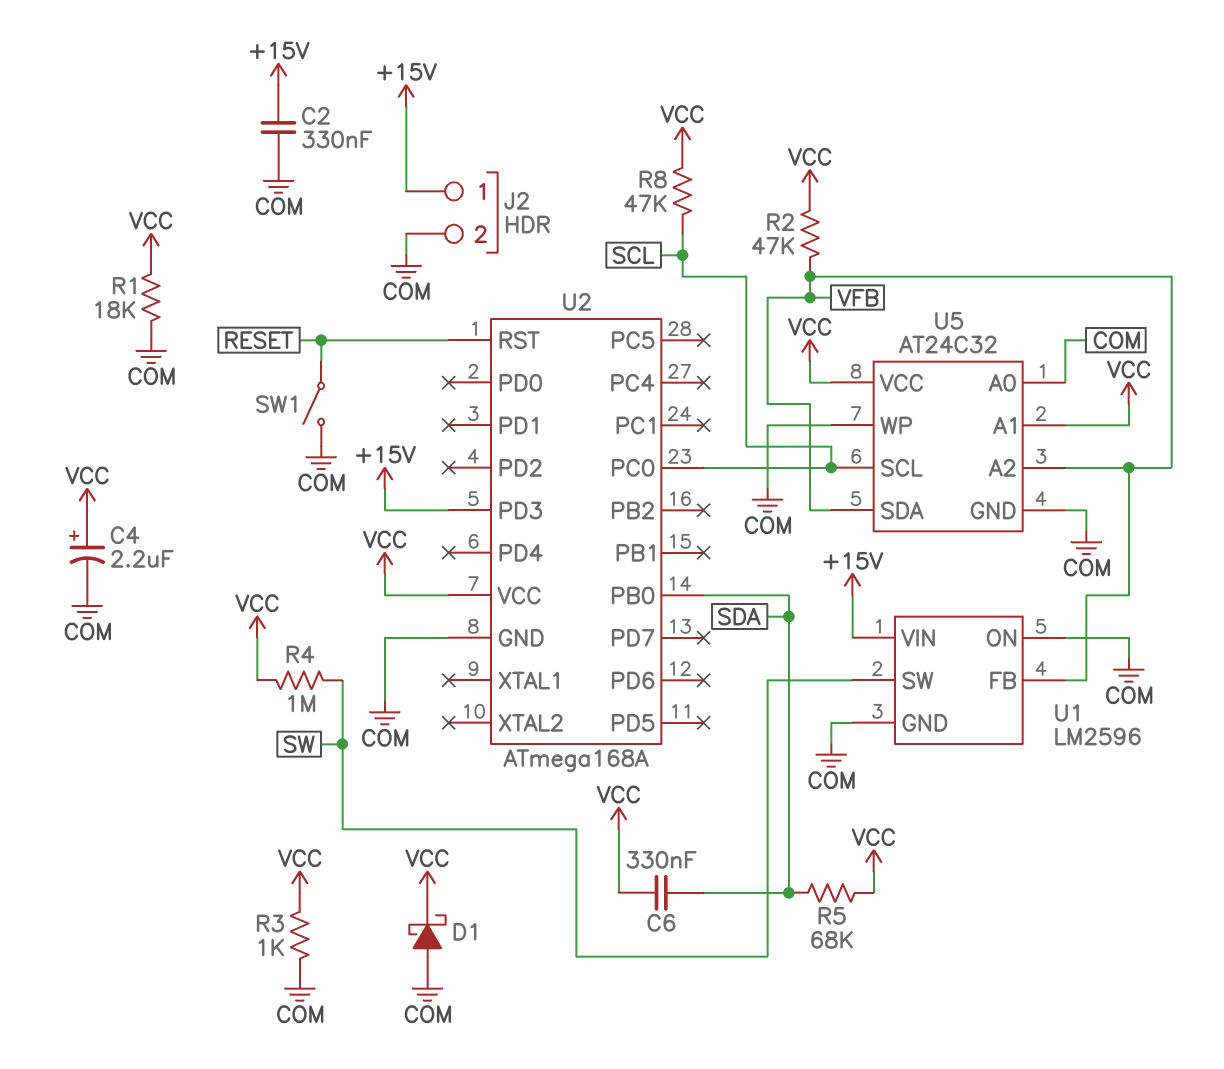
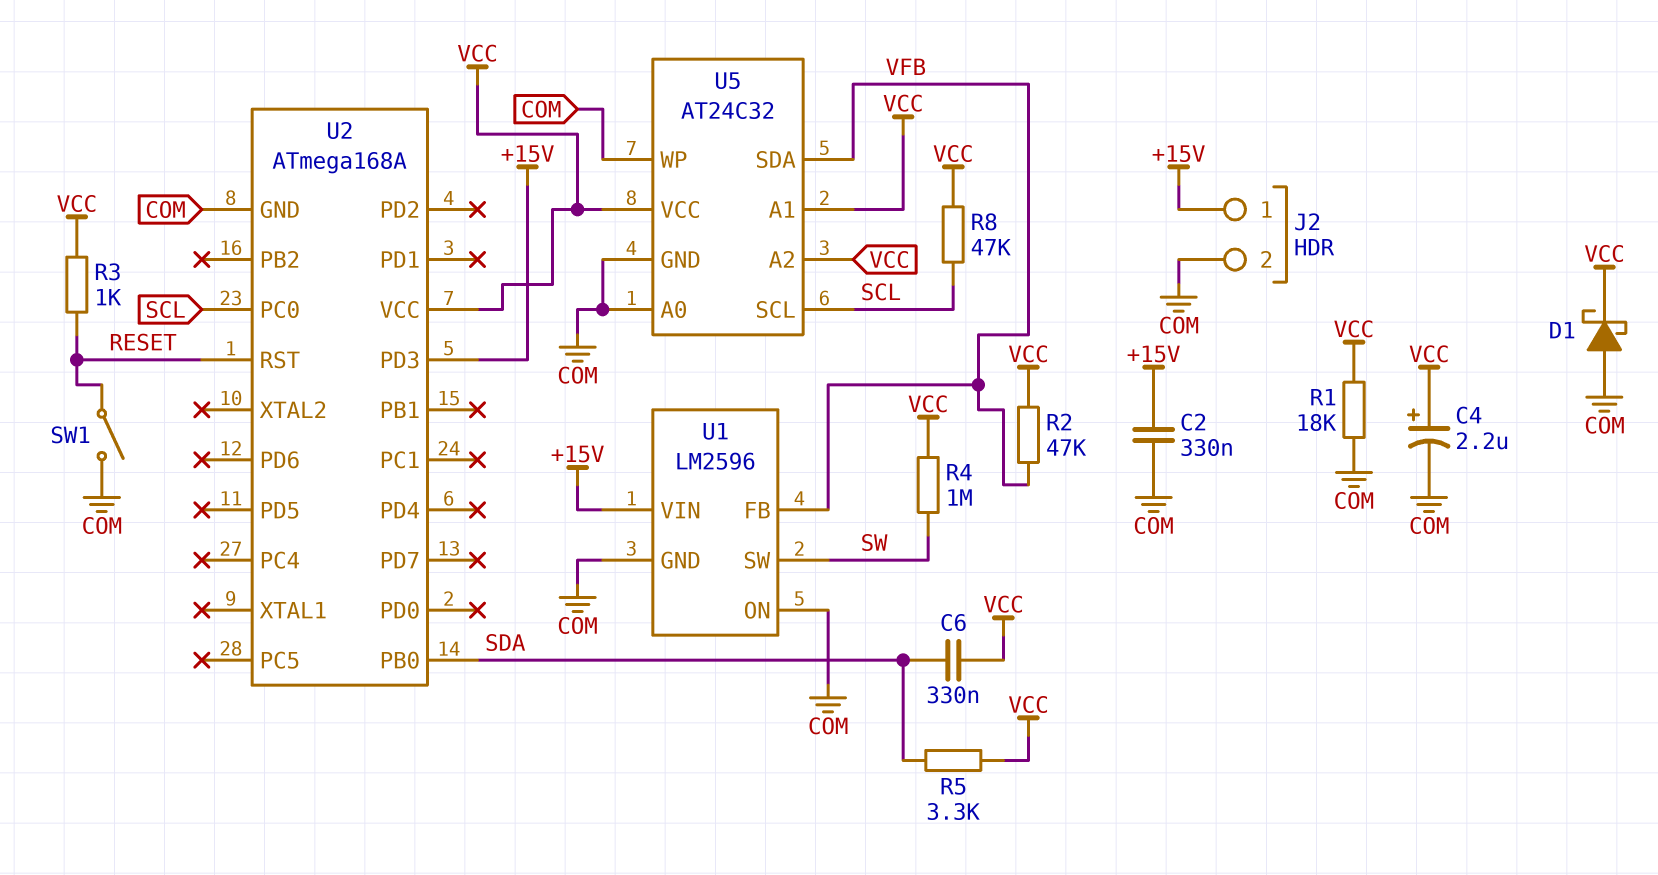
R3: 1k (COM, VCC) -> 1k (RESET, VCC)
R5: 68k (SDA, VCC) -> 3.3k (SDA, VCC)
U5 pin A2: VFB -> VCC

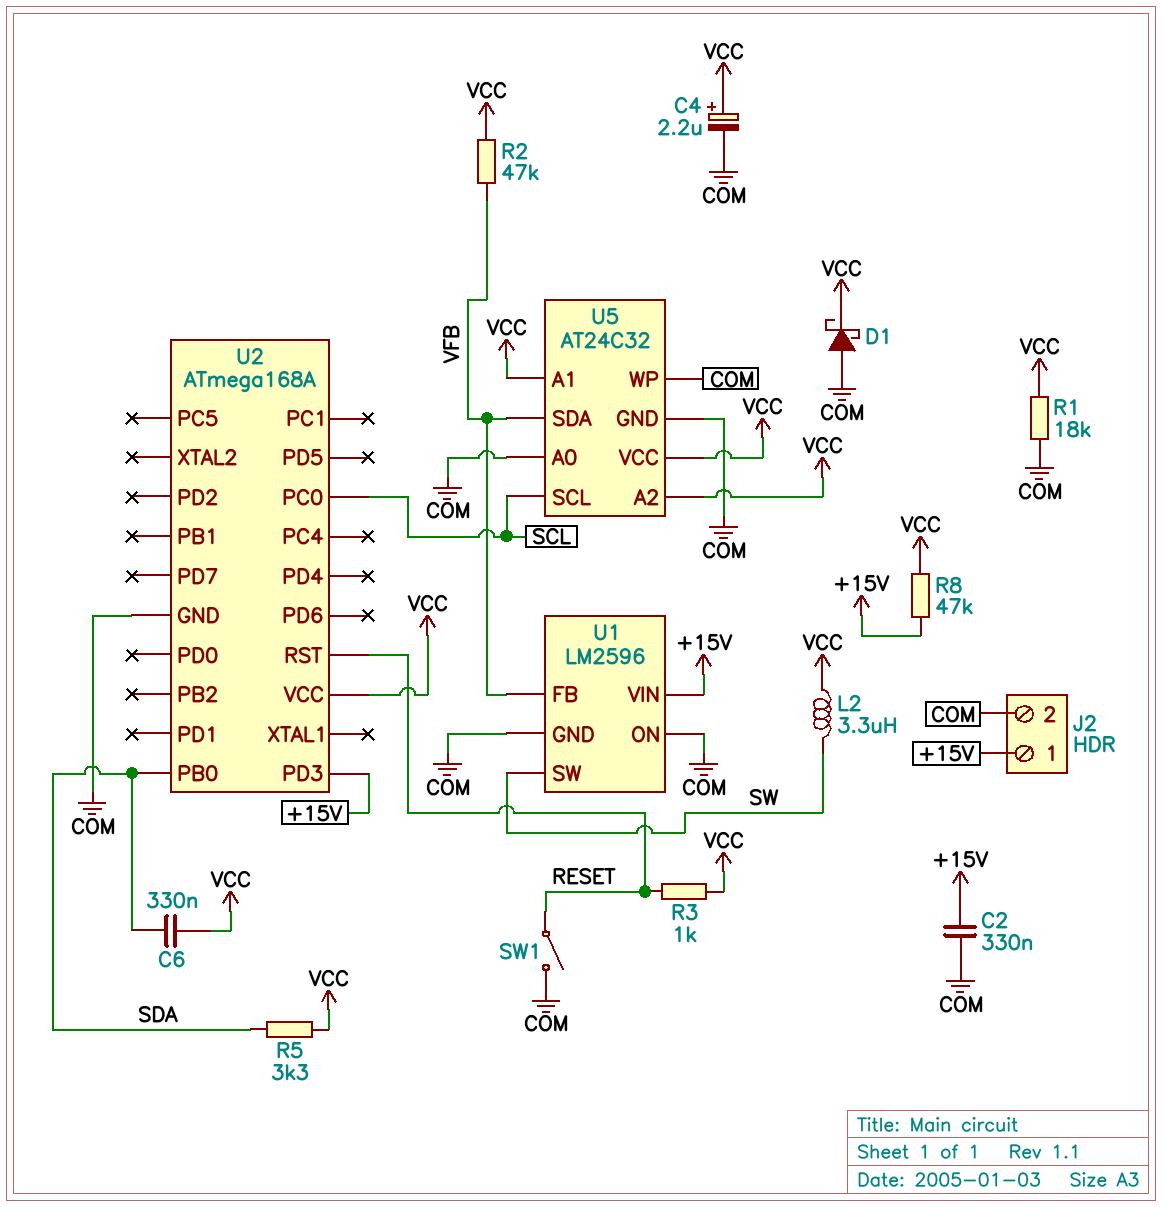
L2: none -> 3.3uH (SW, VCC)
R4: 1M (SW, VCC) -> none
R8: 47k (SCL, VCC) -> 47k (+15V, VCC)

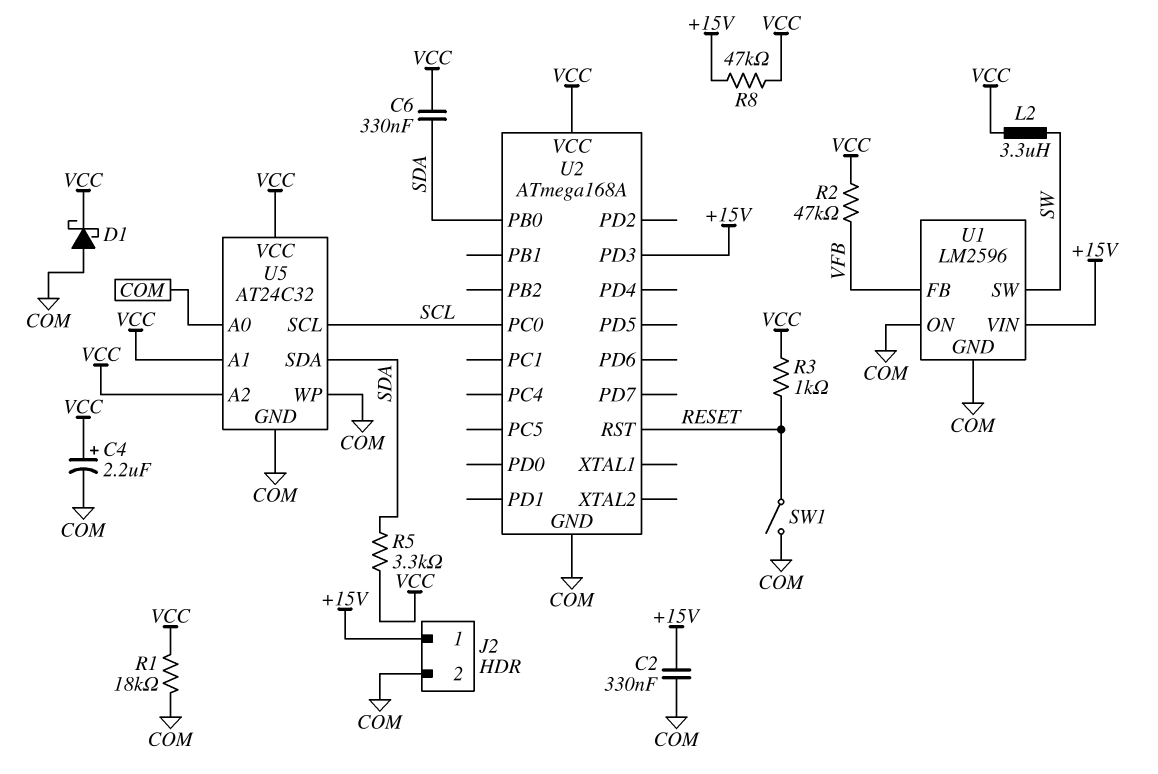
U5 pin SDA: VFB -> SDA

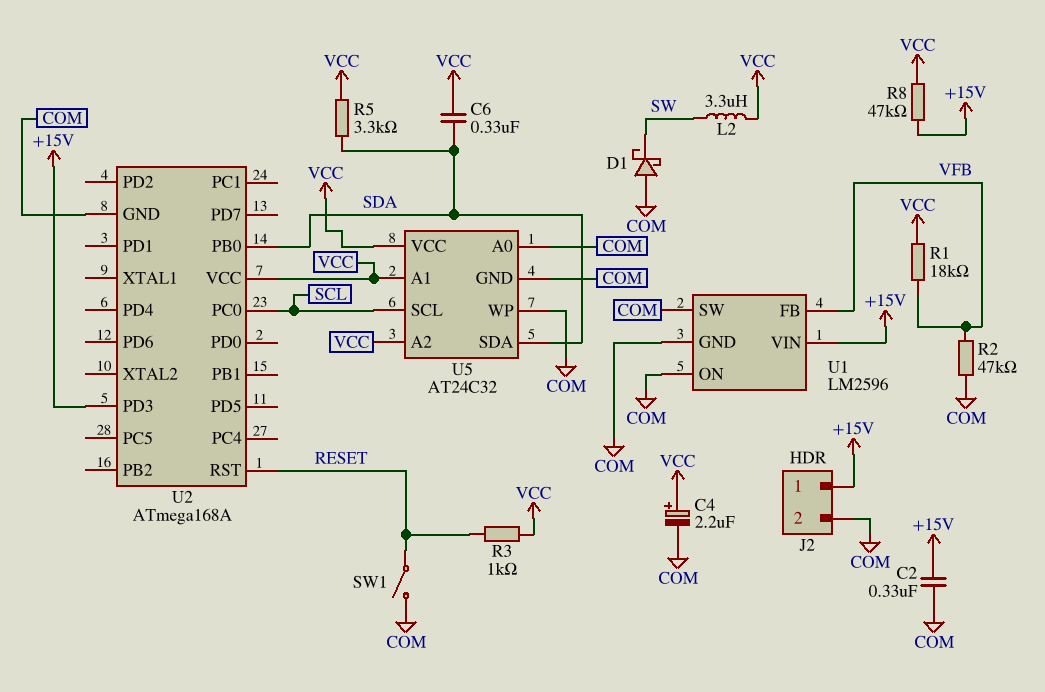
D1: schottky (A COM, K VCC) -> schottky (A COM, K SW)
R1: 18k (COM, VCC) -> 18k (VCC, VFB)
R2: 47k (VCC, VFB) -> 47k (COM, VFB)
U1 pin SW: SW -> COM

